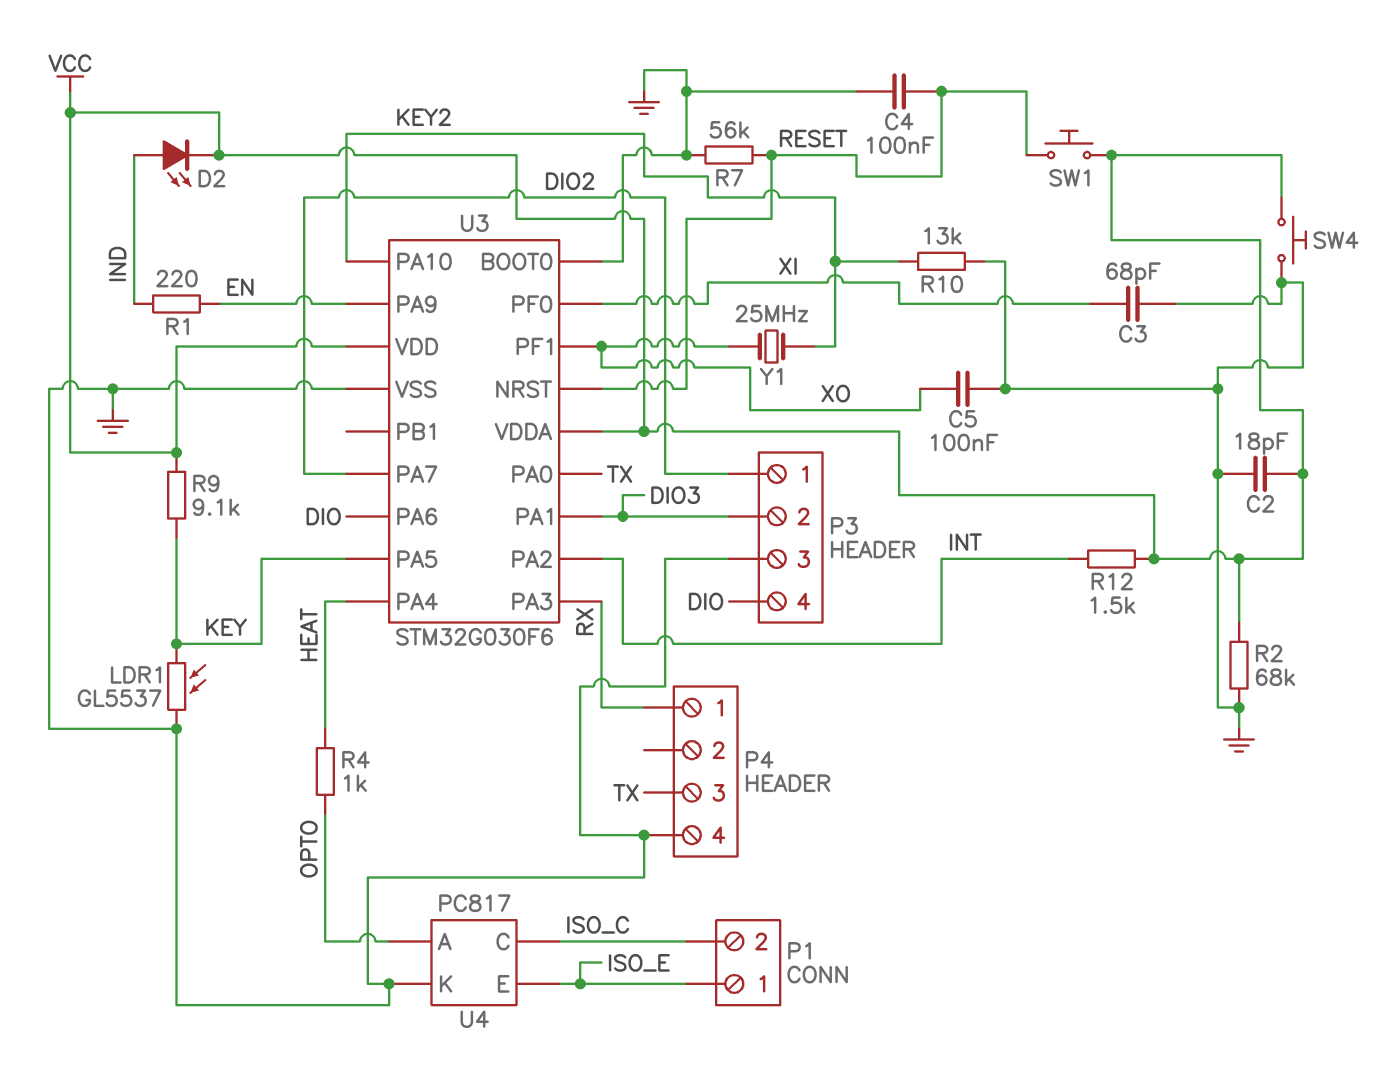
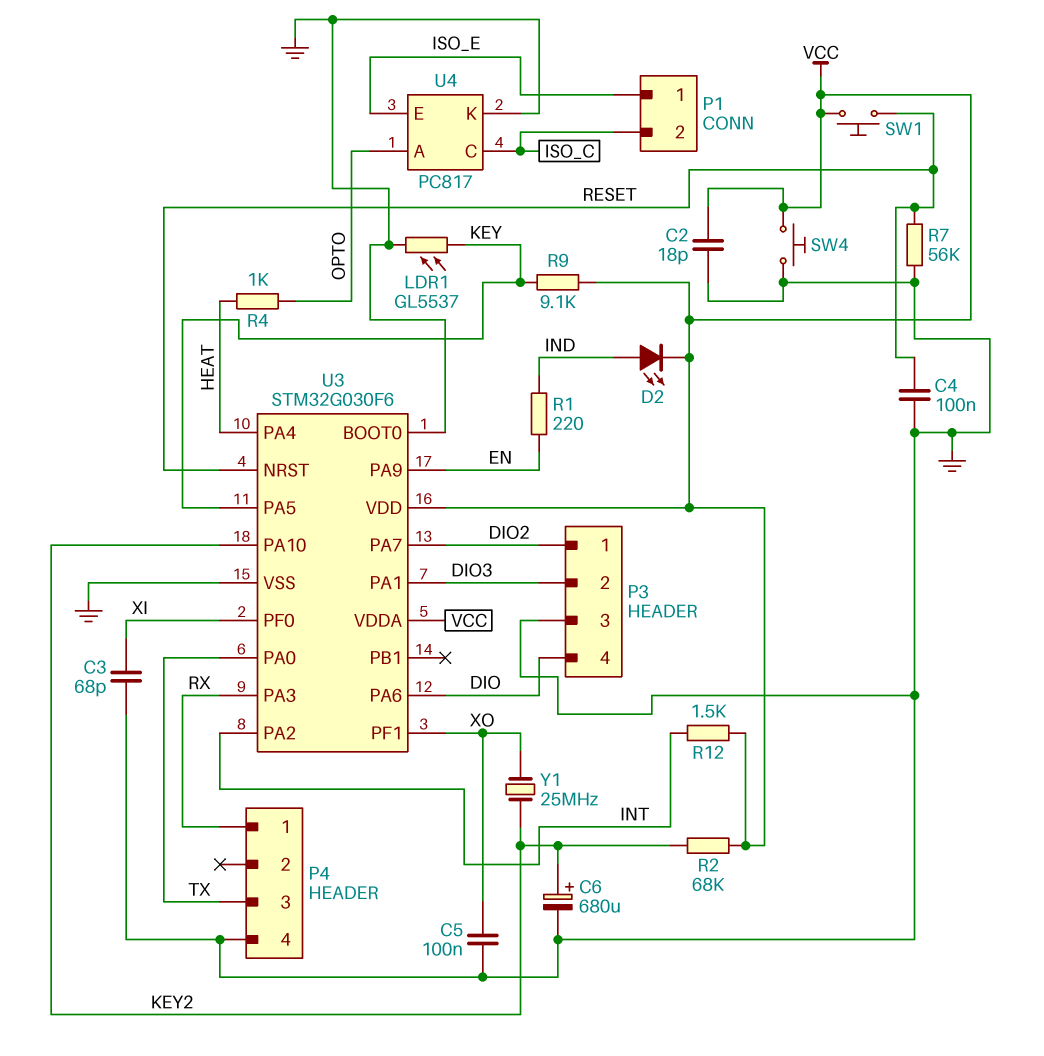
C6: none -> 680uF (plus KEY2, minus GND)
R2: 68k (GND, VCC) -> 68k (KEY2, VCC)
R10: 13k (GND, KEY2) -> none

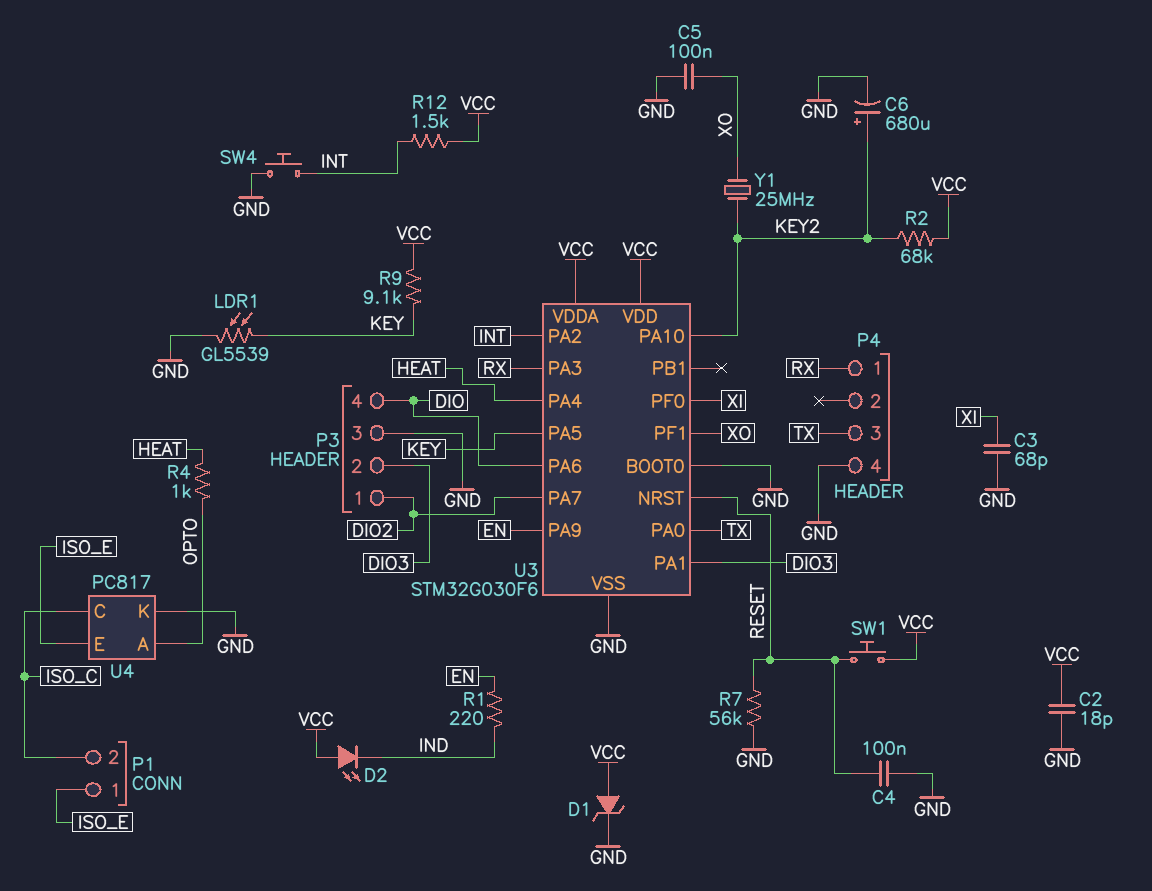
D1: none -> zener (A VCC, K GND)
D2: LED (A IND, K VCC) -> LED (A VCC, K IND)
LDR1: GL5537 (GND, KEY) -> GL5539 (GND, KEY)
SW4: button (GND, VCC) -> button (GND, INT)

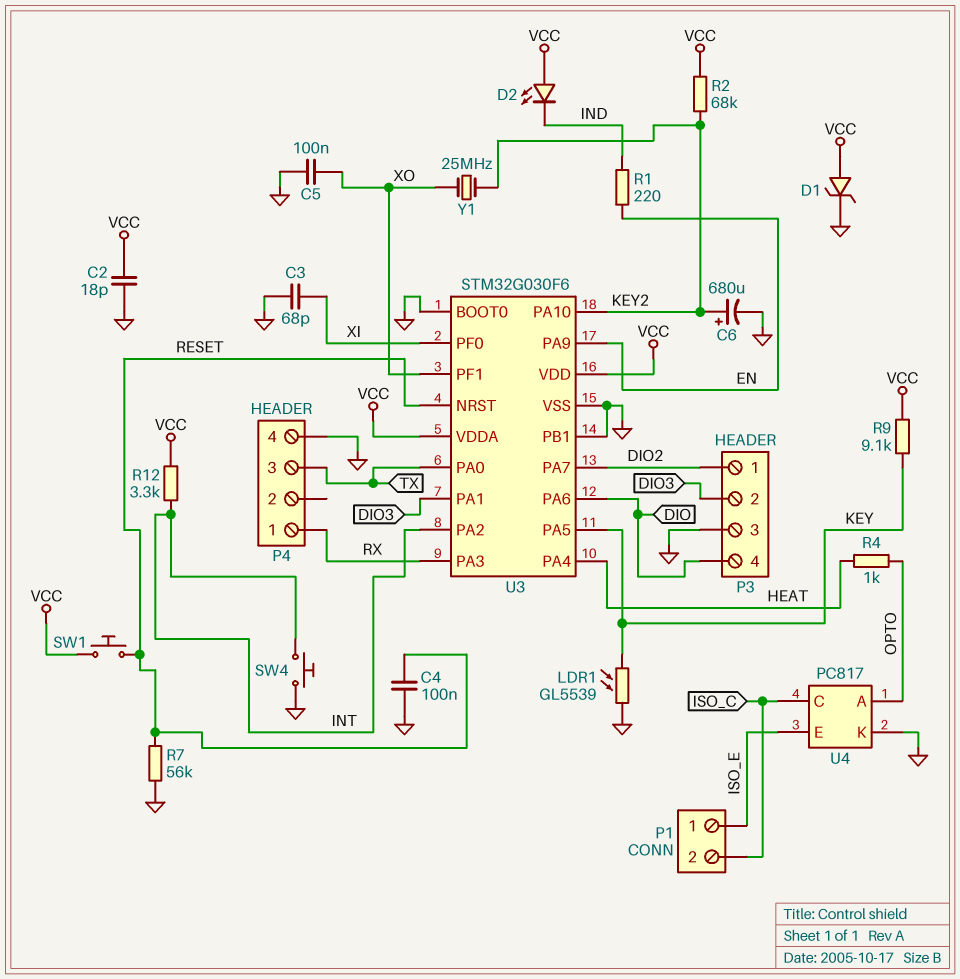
R12: 1.5k (INT, VCC) -> 3.3k (INT, VCC)
U3 pin PB1: none -> GND

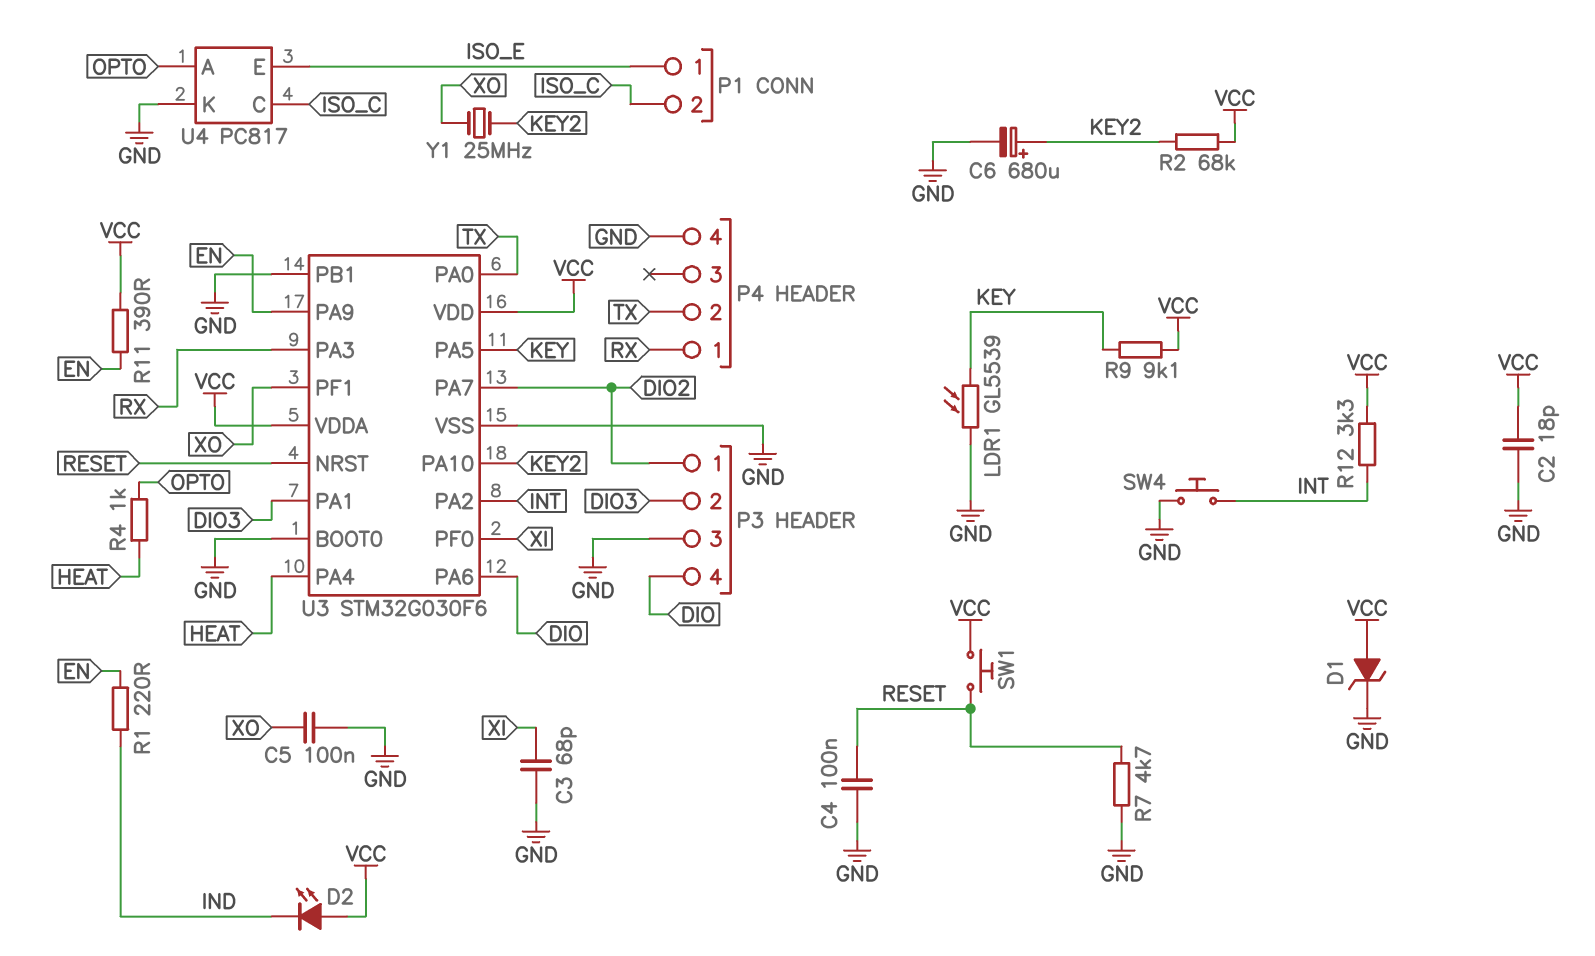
P4 pin 2: none -> TX
P4 pin 3: TX -> none
R7: 56k (GND, RESET) -> 4.7k (GND, RESET)
R11: none -> 390 (EN, VCC)

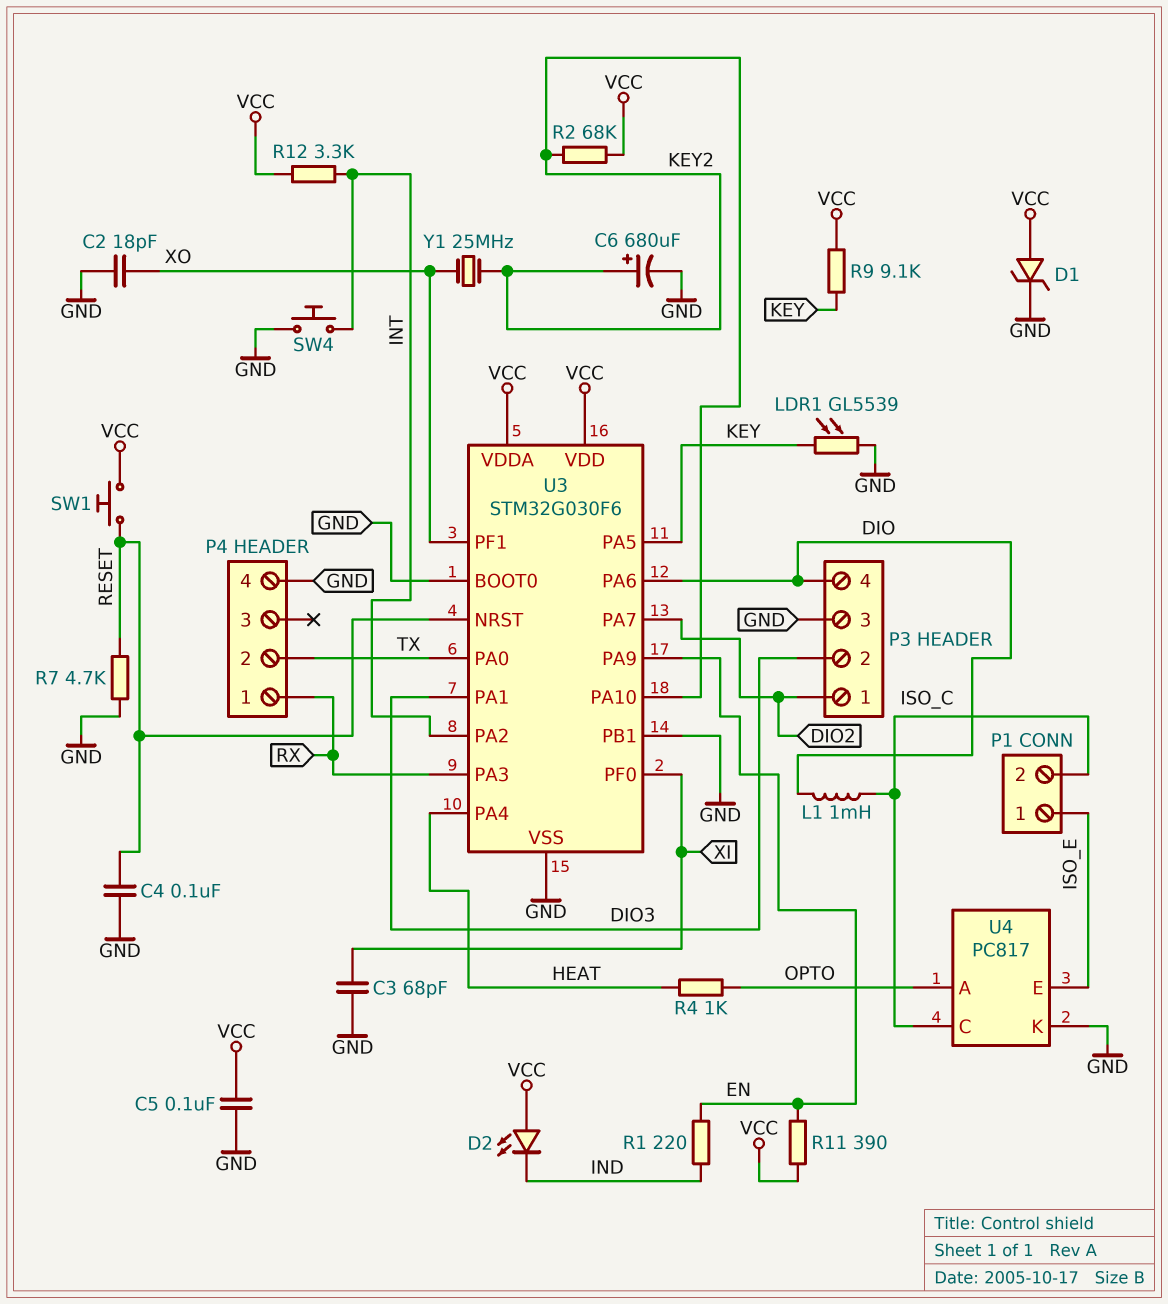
C2: 18pF (GND, VCC) -> 18pF (GND, XO)
C5: 100nF (GND, XO) -> 100nF (GND, VCC)
L1: none -> 1mH (DIO, ISO_C)

